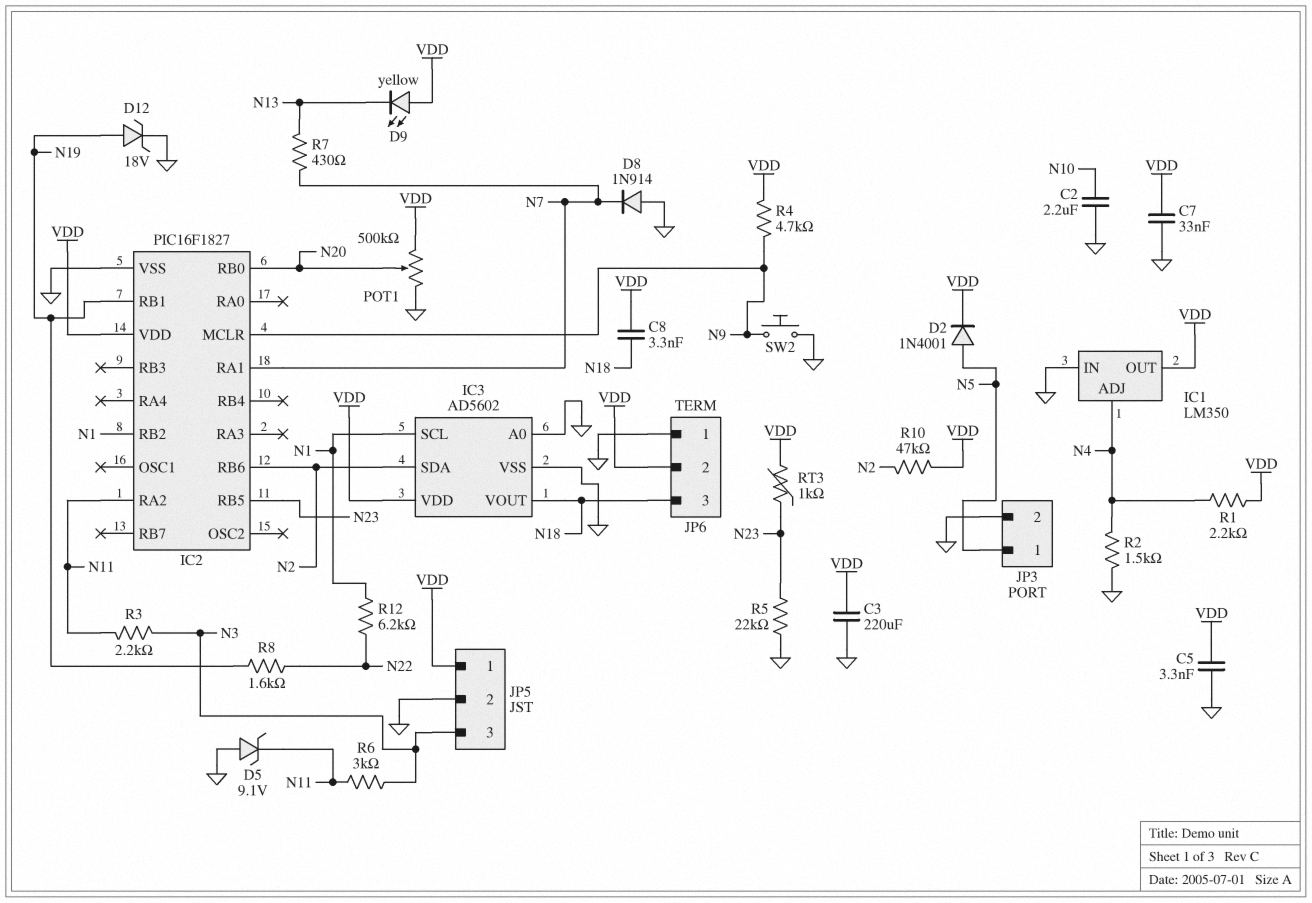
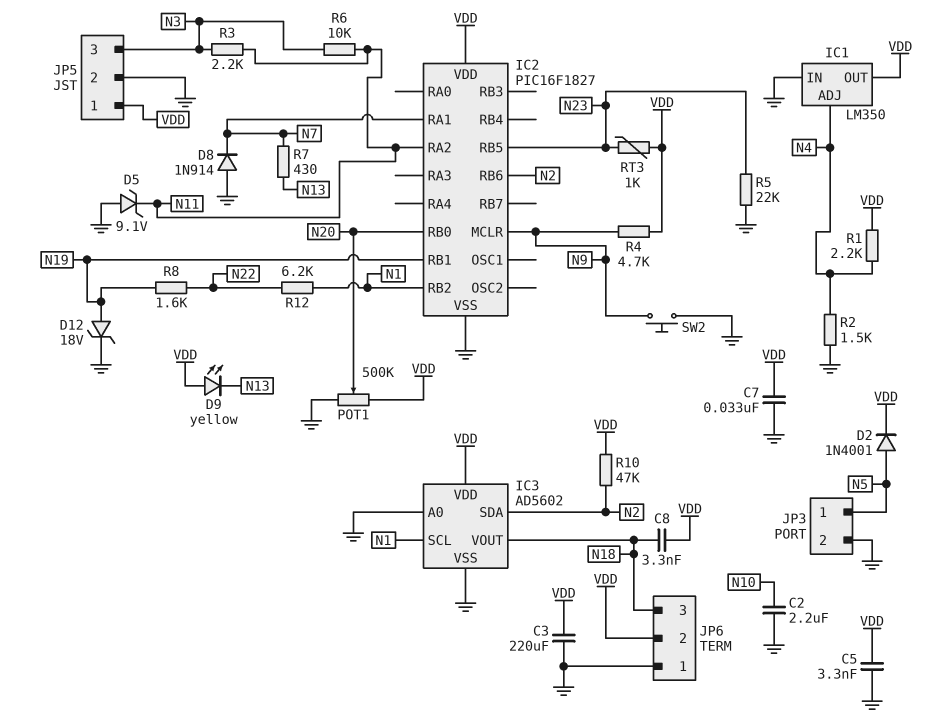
R6: 3k (N3, N11) -> 10k (N3, N11)

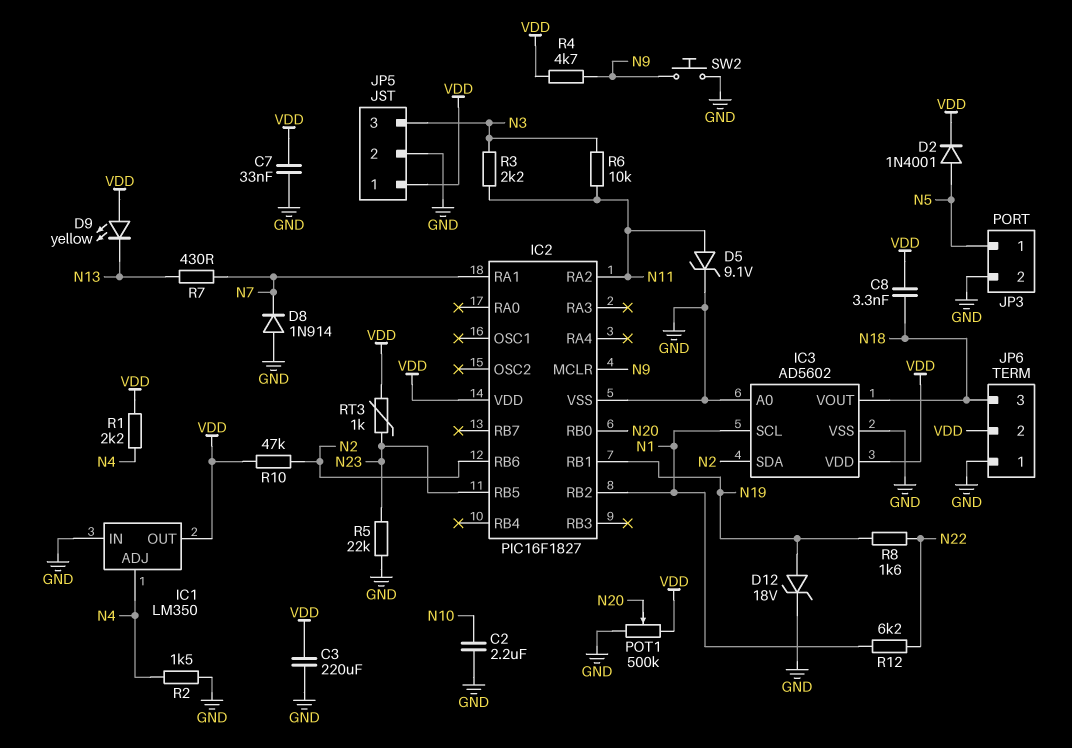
C5: 3.3nF (GND, VDD) -> none
D5: zener 9.1V (A GND, K N11) -> zener 9.1V (A N11, K GND)

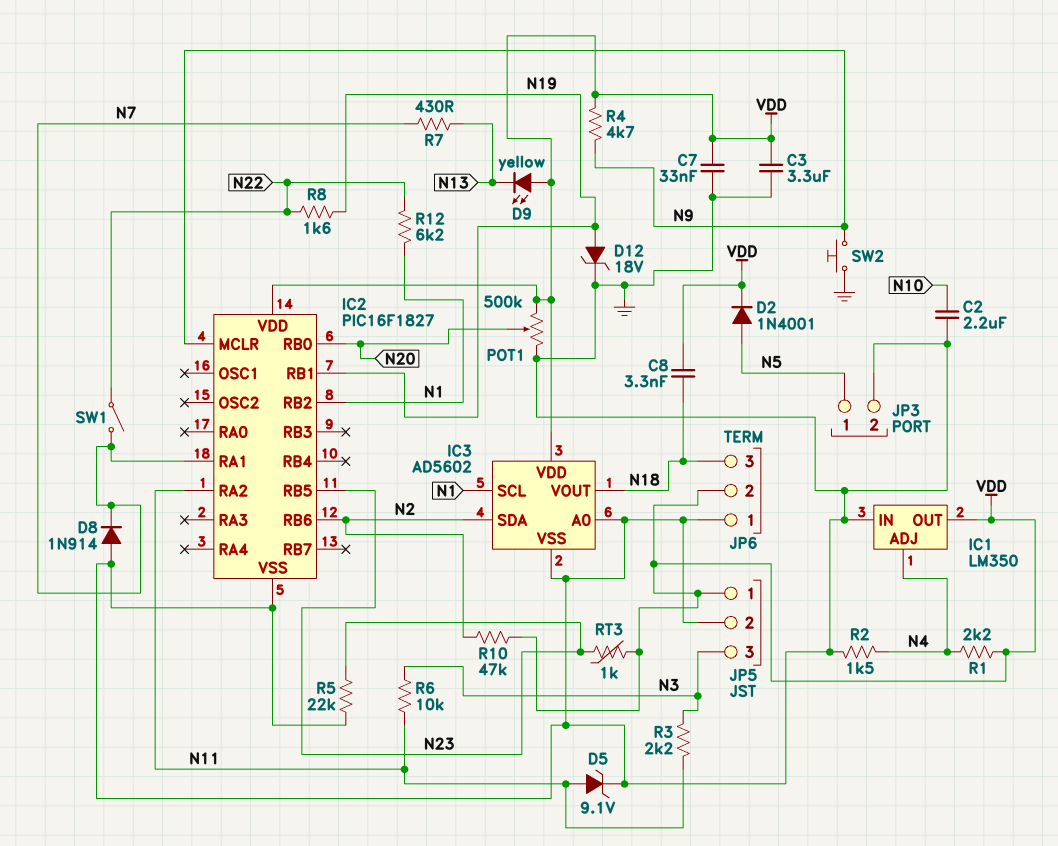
C3: 220uF (GND, VDD) -> 3.3uF (GND, VDD)
SW1: none -> switch (N7, N22)

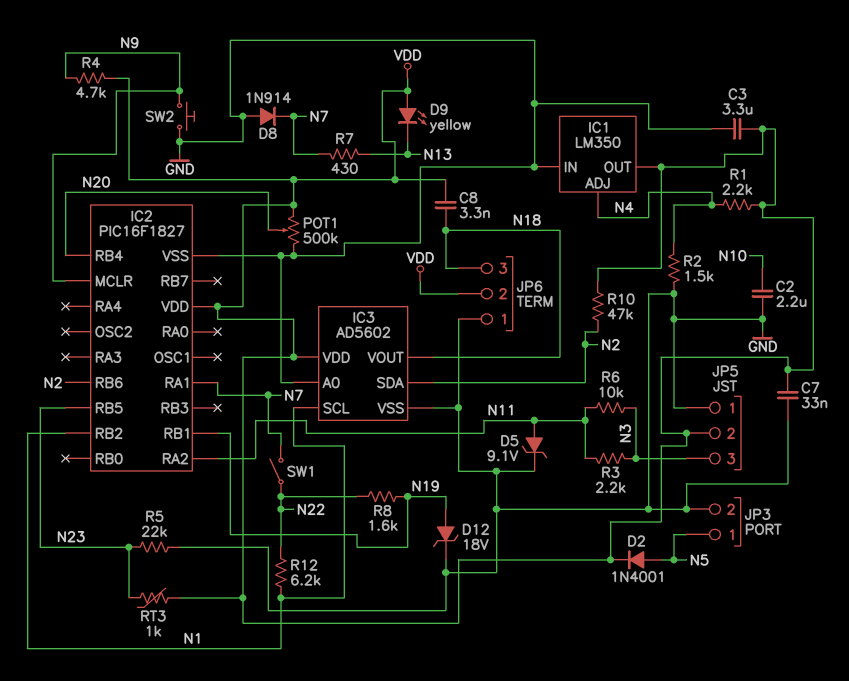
IC2 pin RB0: N20 -> none
IC2 pin RB4: none -> N20
JP5 pin 1: VDD -> GND
JP5 pin 2: GND -> VDD

